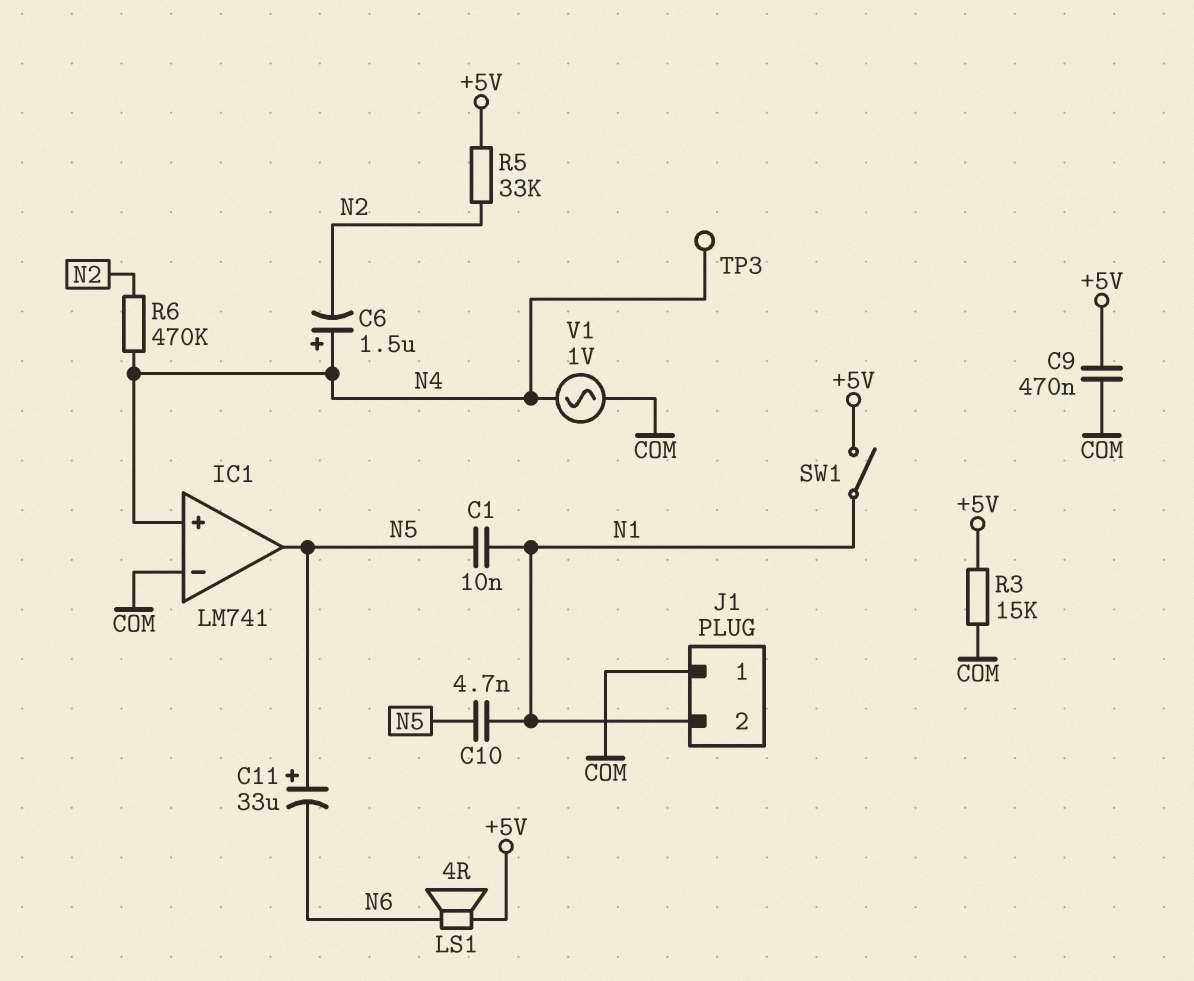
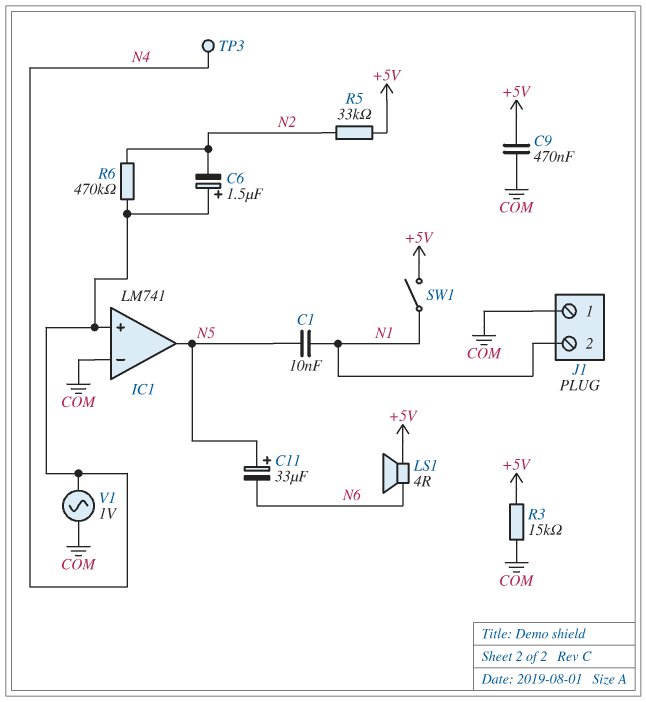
C10: 4.7nF (N1, N5) -> none

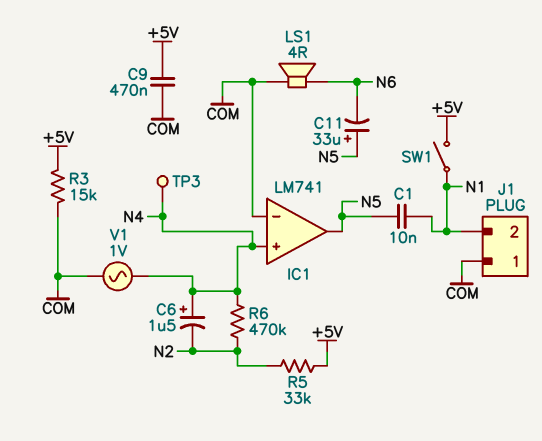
LS1: speaker 4R (+5V, N6) -> speaker 4R (COM, N6)

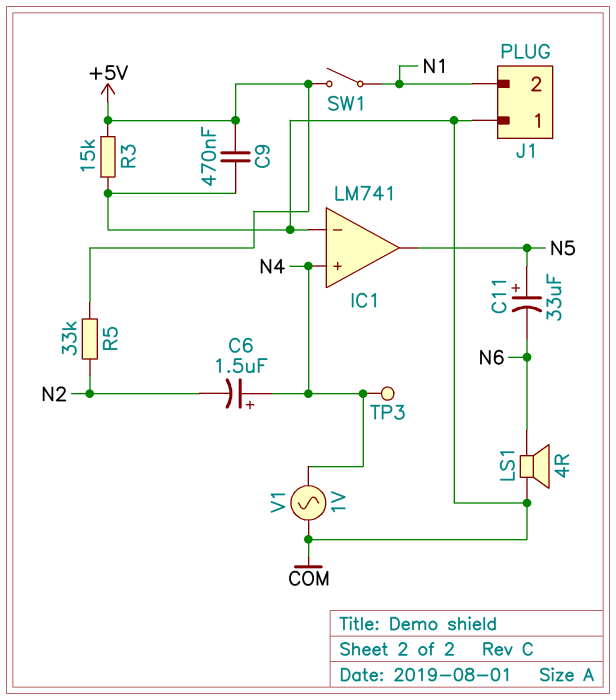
C1: 10nF (N1, N5) -> none
R6: 470k (N2, N4) -> none

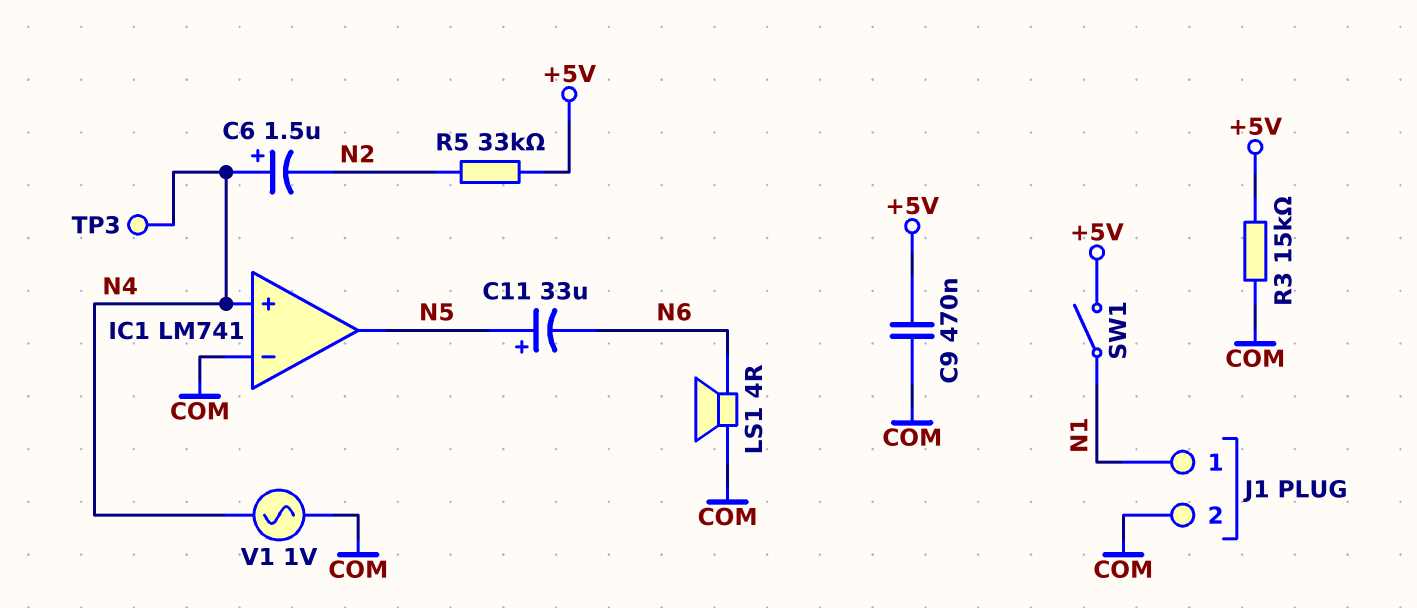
J1 pin 1: COM -> N1
J1 pin 2: N1 -> COM

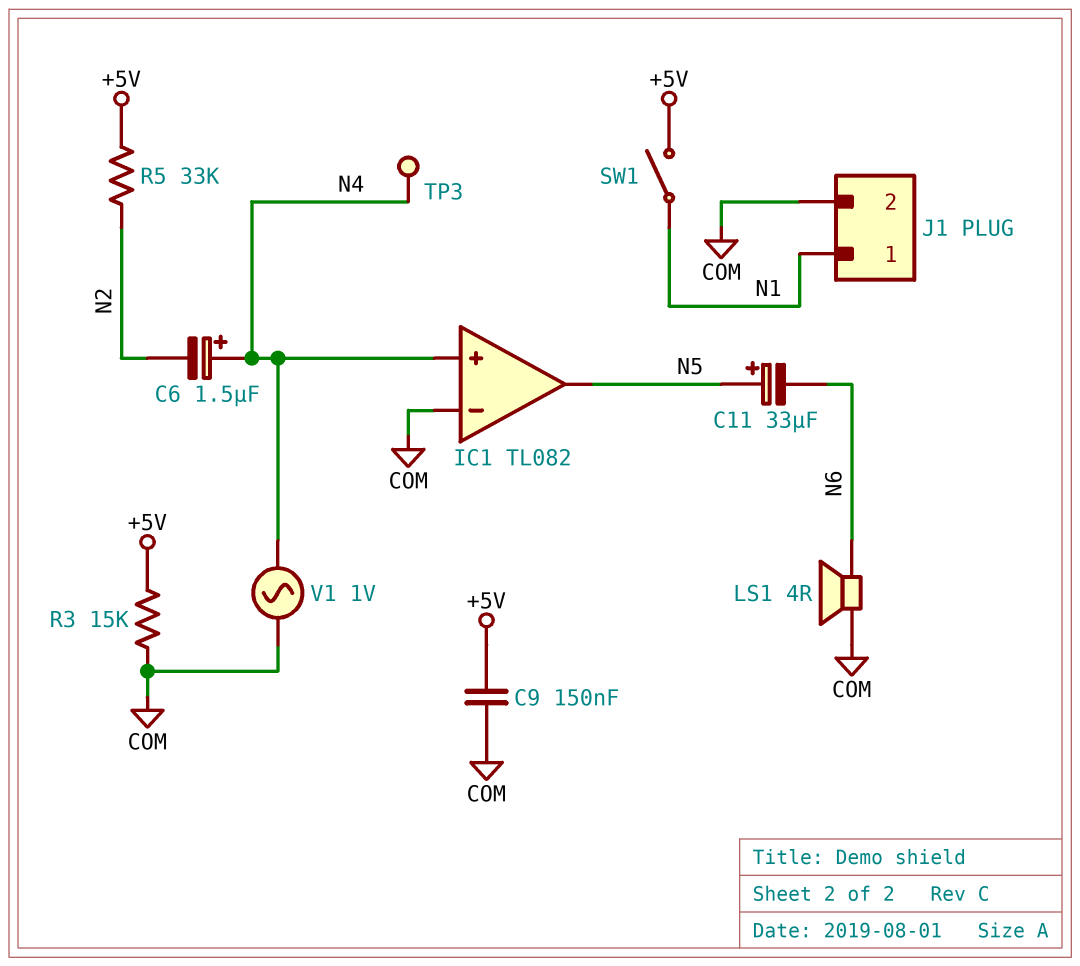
C9: 470nF (+5V, COM) -> 150nF (+5V, COM)
IC1: LM741 -> TL082

